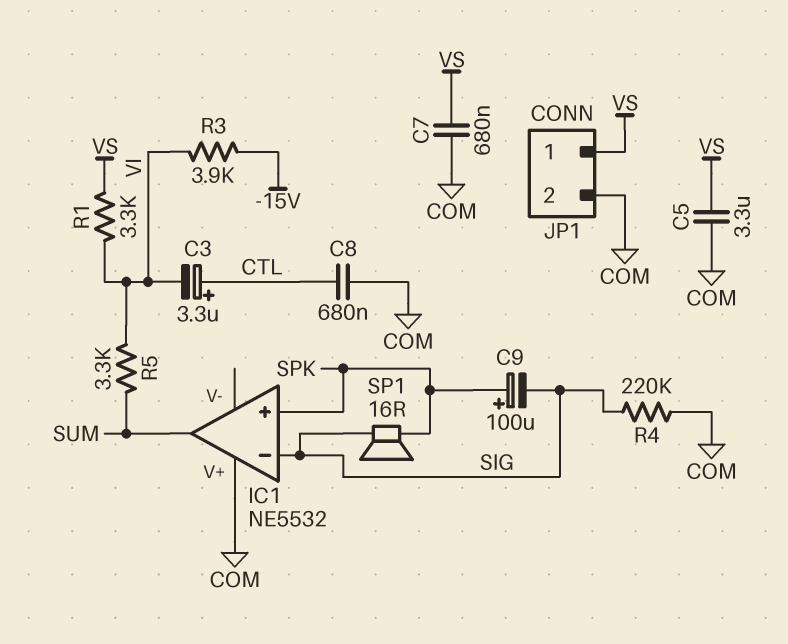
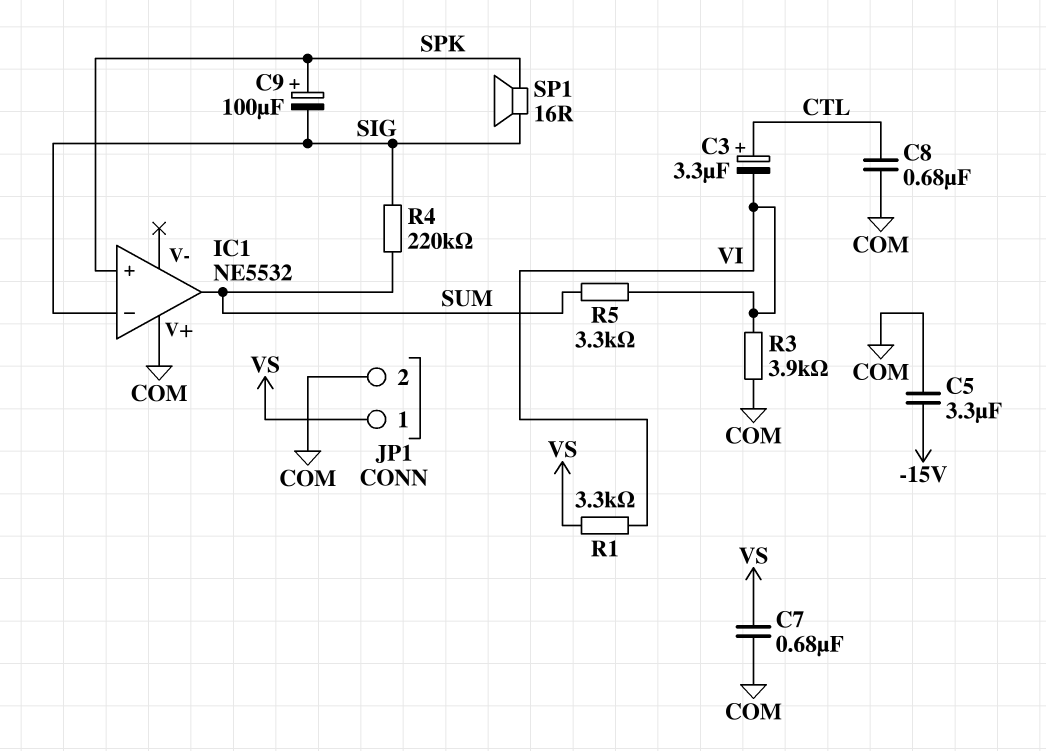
C5: 3.3uF (COM, VS) -> 3.3uF (-15V, COM)
R3: 3.9k (-15V, VI) -> 3.9k (COM, VI)
R4: 220k (COM, SIG) -> 220k (SIG, SUM)

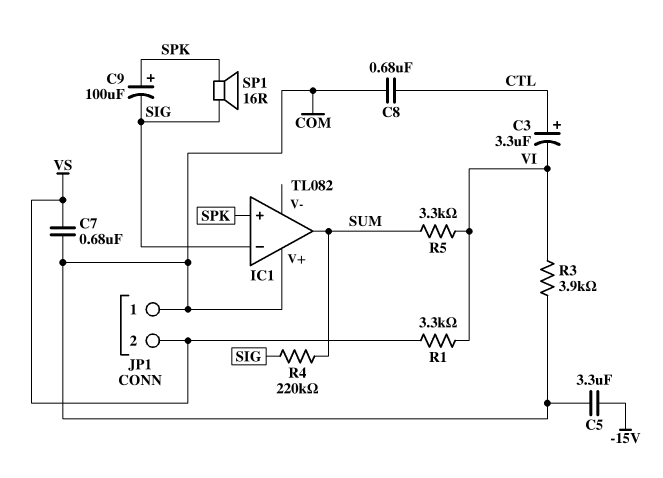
IC1: NE5532 -> TL082
JP1 pin 1: VS -> COM
JP1 pin 2: COM -> VS

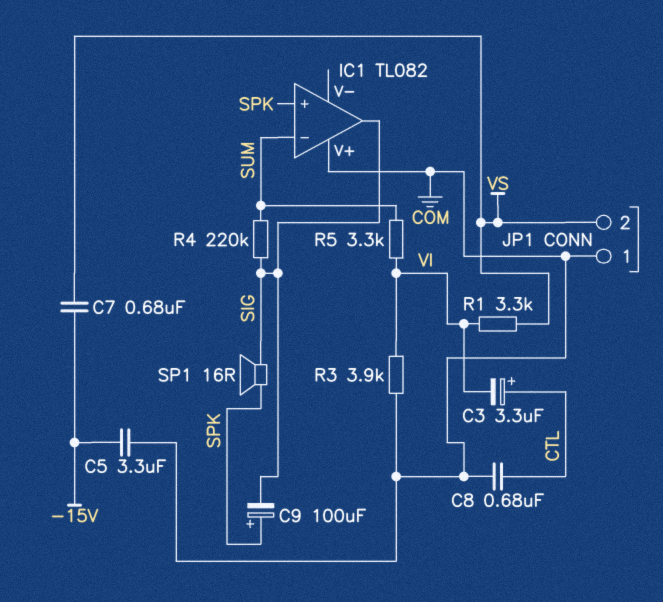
C7: 680nF (COM, VS) -> 680nF (-15V, VS)
IC1 pin in-: SIG -> SUM
IC1 pin out: SUM -> SIG

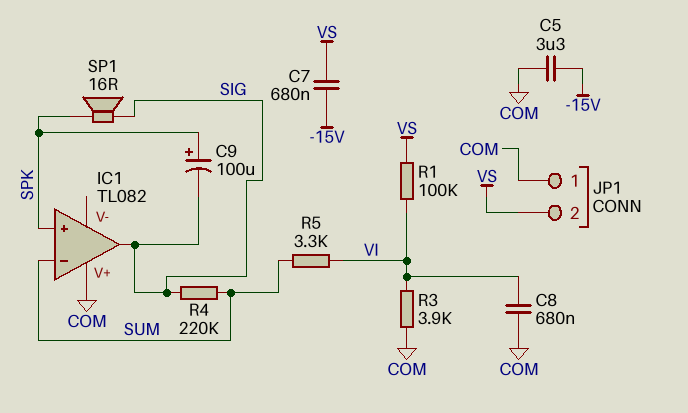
C3: 3.3uF (plus CTL, minus VI) -> none
C8: 680nF (COM, CTL) -> 680nF (COM, VI)
R1: 3.3k (VI, VS) -> 100k (VI, VS)

